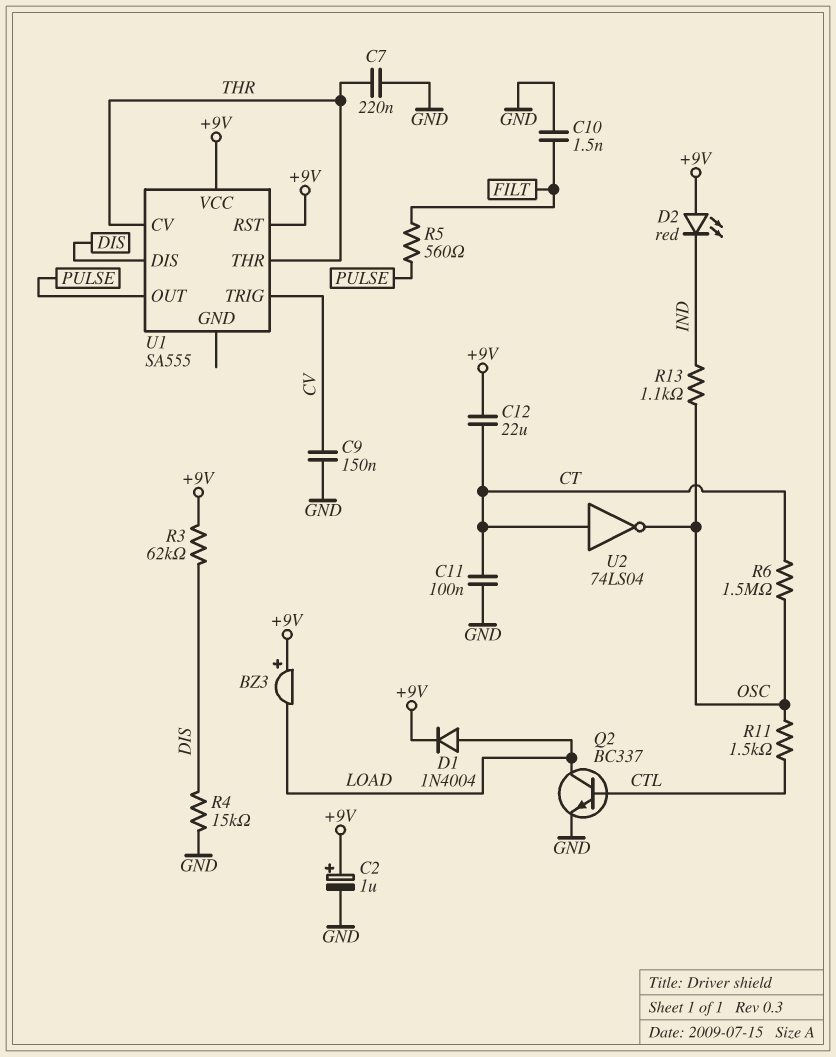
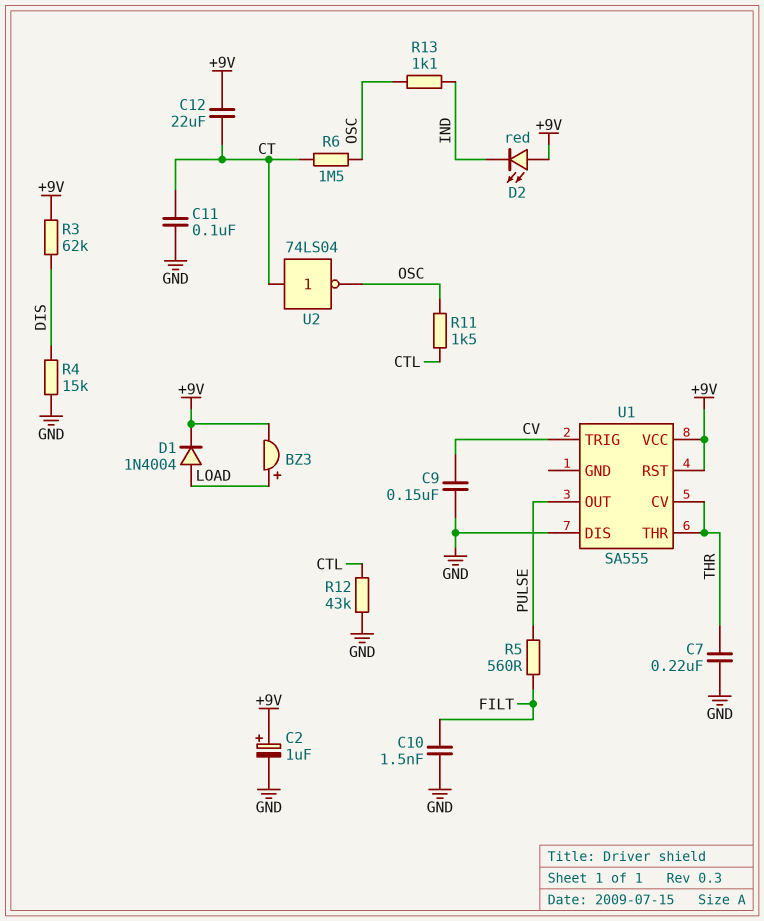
BZ3: buzzer (plus +9V, minus LOAD) -> buzzer (plus LOAD, minus +9V)
Q2: NPN BC337 (B CTL, C LOAD, E GND) -> none
R12: none -> 43k (CTL, GND)
U1 pin DIS: DIS -> GND

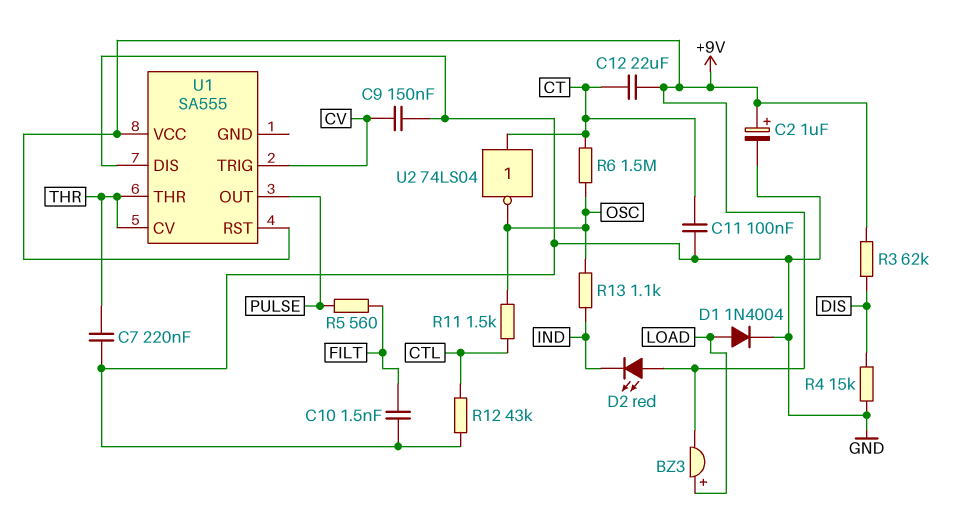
D1: diode 1N4004 (A LOAD, K +9V) -> diode 1N4004 (A LOAD, K GND)

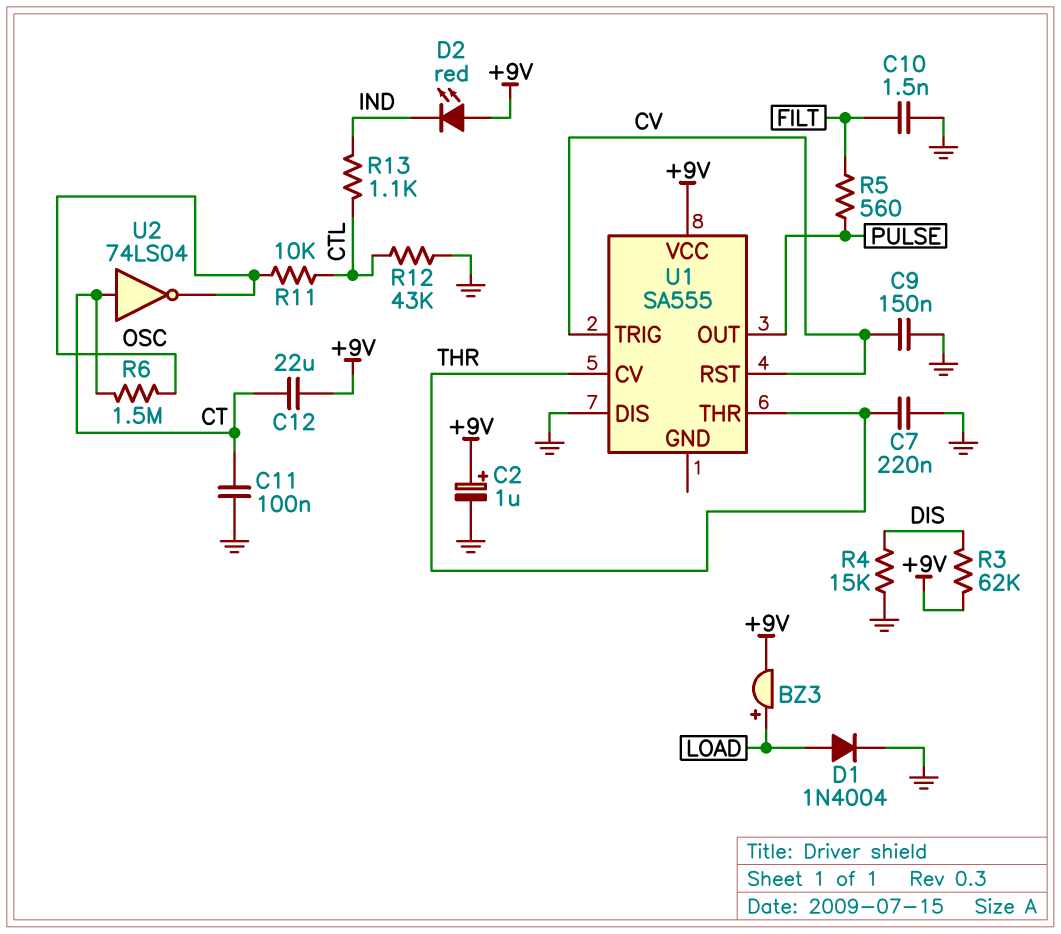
R11: 1.5k (CTL, OSC) -> 10k (CTL, OSC)
R13: 1.1k (IND, OSC) -> 1.1k (CTL, IND)
U1 pin RST: +9V -> CV

